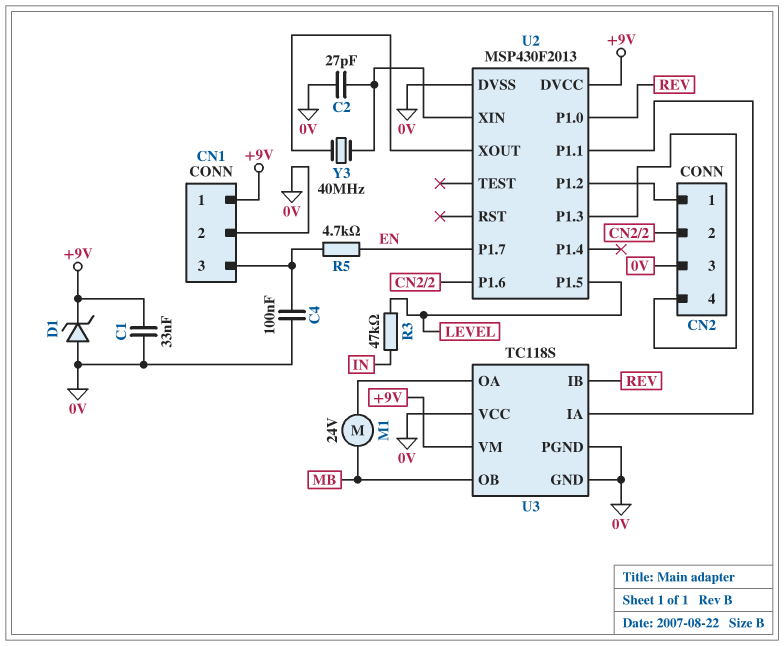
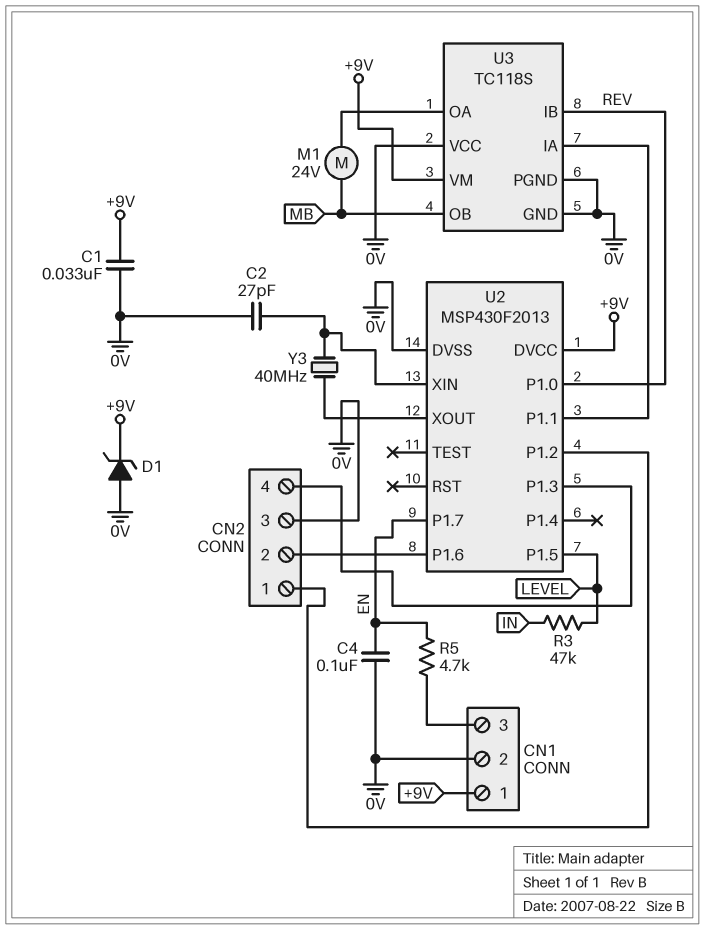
C4: 100nF (0V, CN1/3) -> 100nF (0V, EN)

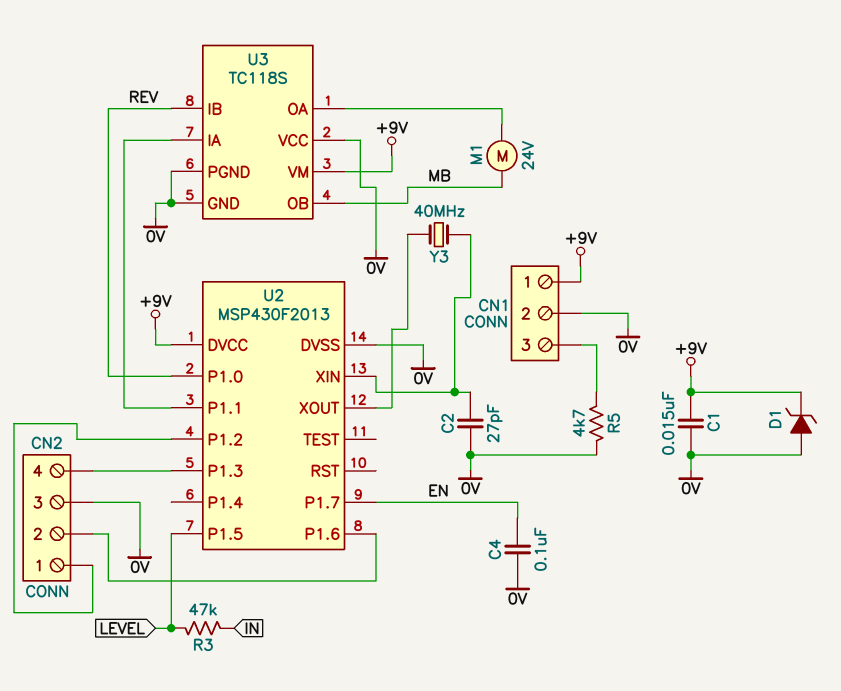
C1: 33nF (+9V, 0V) -> 15nF (+9V, 0V)
R5: 4.7k (CN1/3, EN) -> 4.7k (0V, CN1/3)

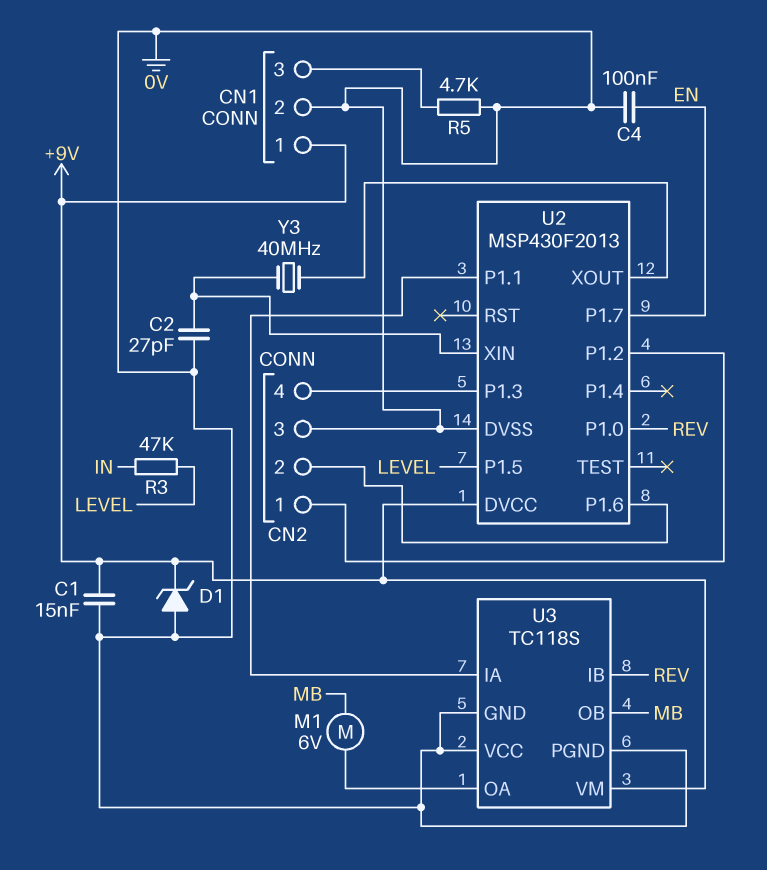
M1: motor 24V (MB, U3/OA) -> motor 6V (MB, U3/OA)

